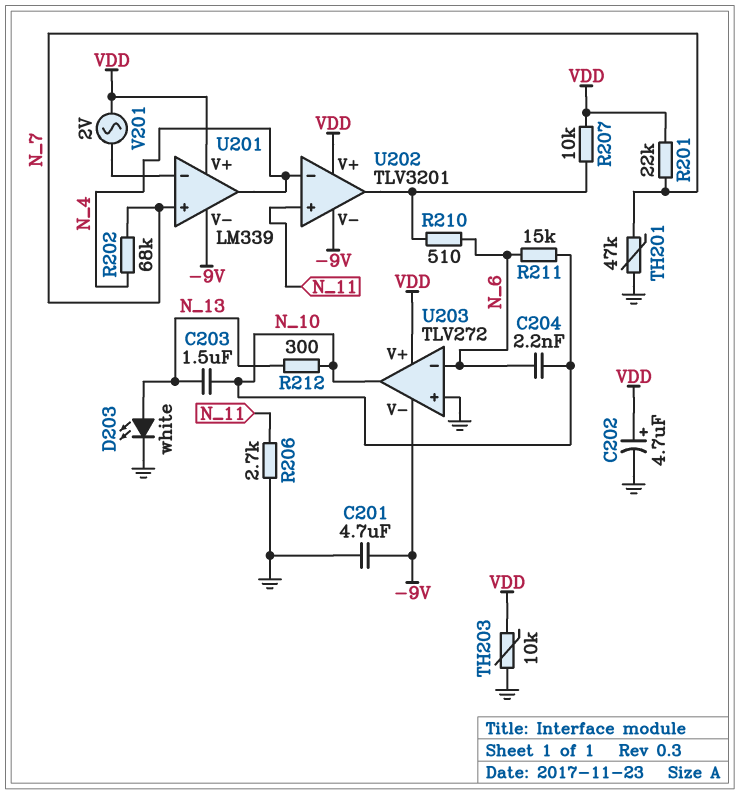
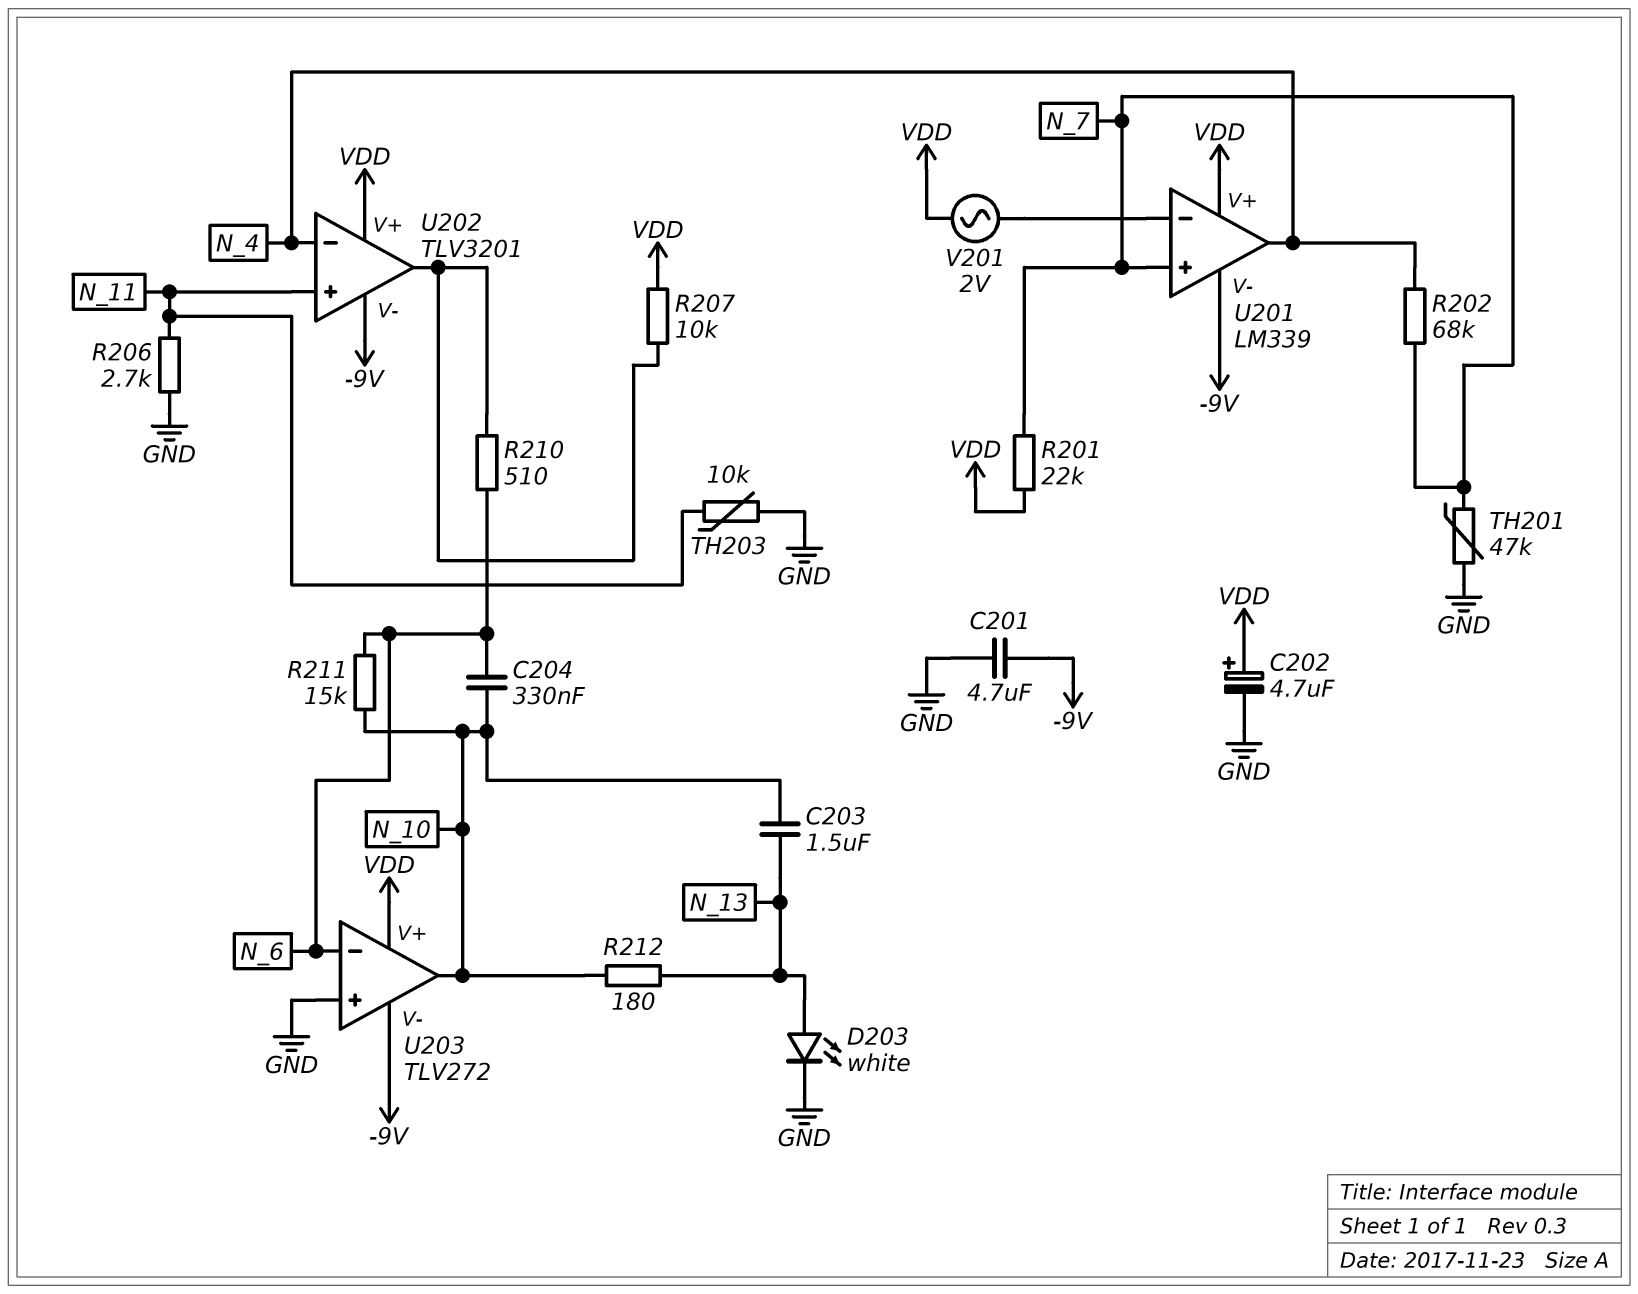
C204: 2.2nF (N_6, N_10) -> 330nF (N_6, N_10)
R212: 300 (N_10, N_13) -> 180 (N_10, N_13)
TH203: 10k (GND, VDD) -> 10k (GND, N_11)

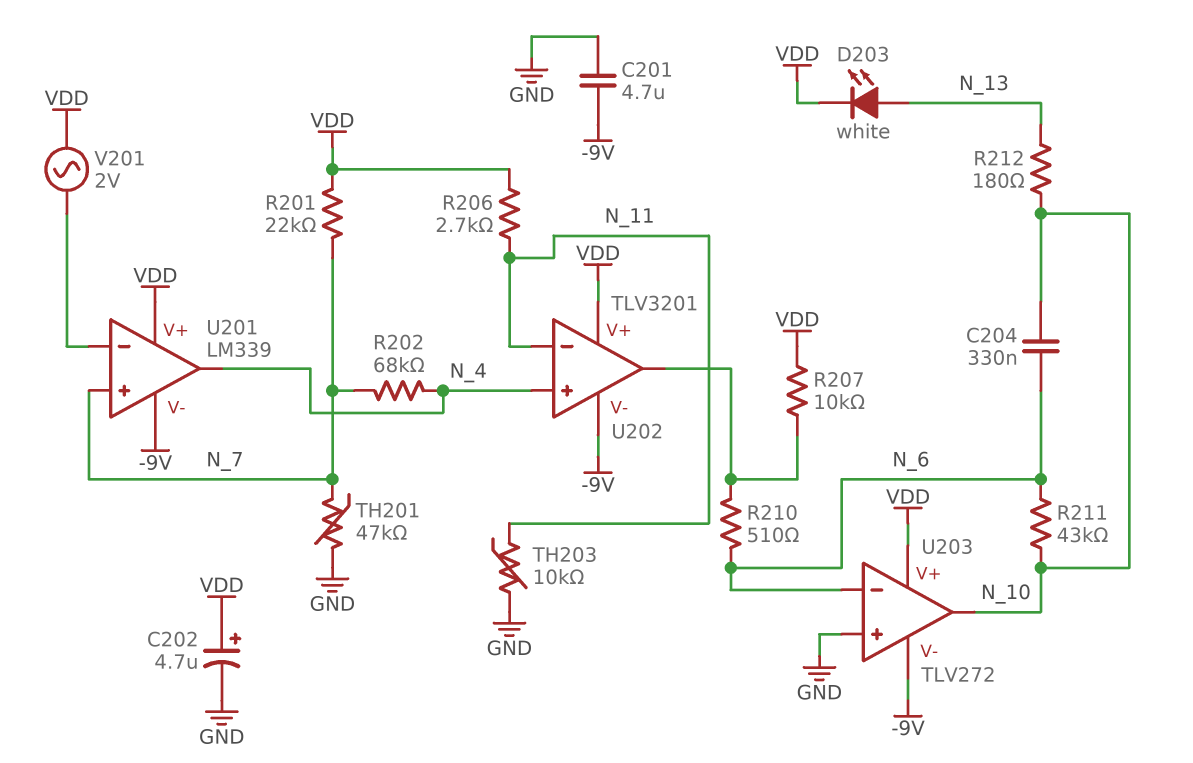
C203: 1.5uF (N_10, N_13) -> none
D203: LED white (A N_13, K GND) -> LED white (A N_13, K VDD)
R206: 2.7k (GND, N_11) -> 2.7k (N_11, VDD)
R211: 15k (N_6, N_10) -> 43k (N_6, N_10)
U202 pin in+: N_11 -> N_4
U202 pin in-: N_4 -> N_11

